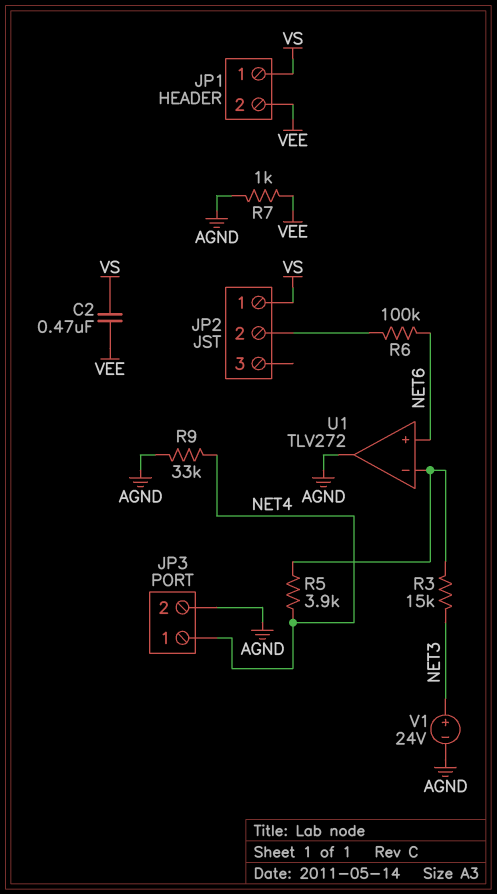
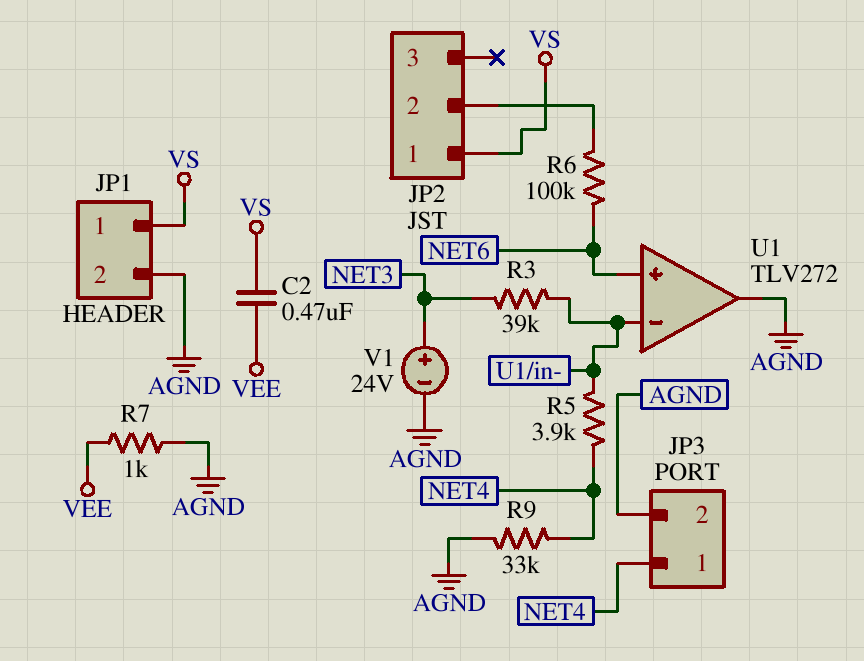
JP1 pin 2: VEE -> AGND
R3: 15k (NET3, U1/in-) -> 39k (NET3, U1/in-)

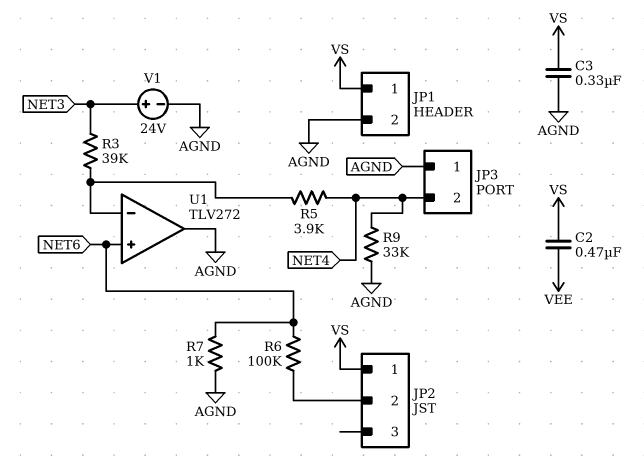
C3: none -> 330nF (AGND, VS)
JP3 pin 1: NET4 -> AGND
JP3 pin 2: AGND -> NET4
R7: 1k (AGND, VEE) -> 1k (AGND, NET6)

